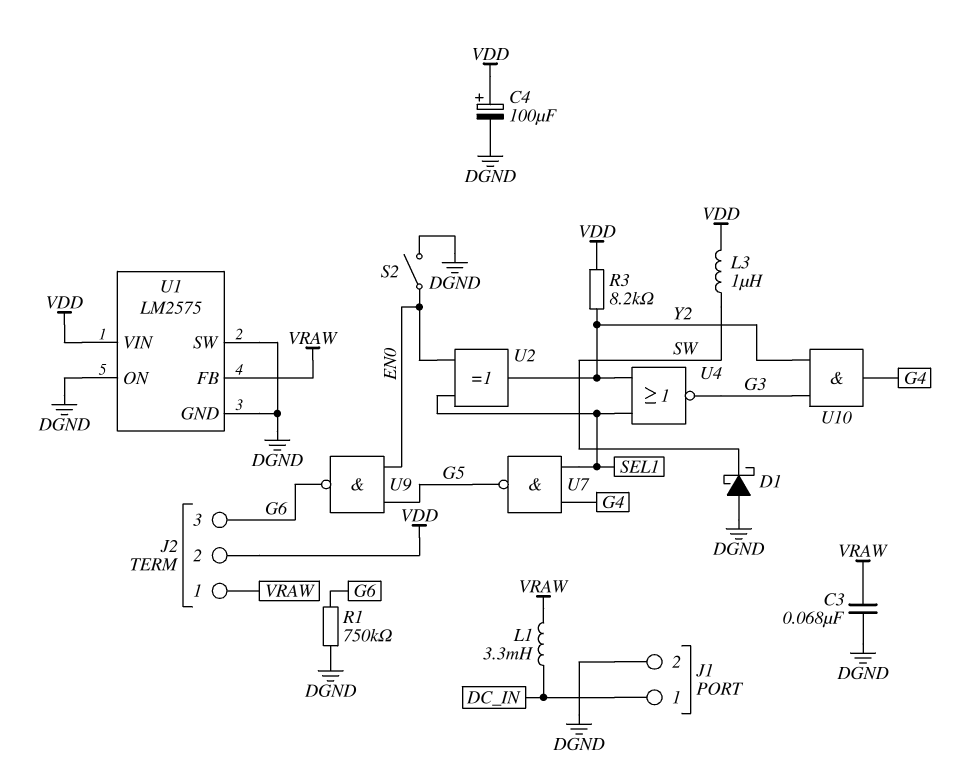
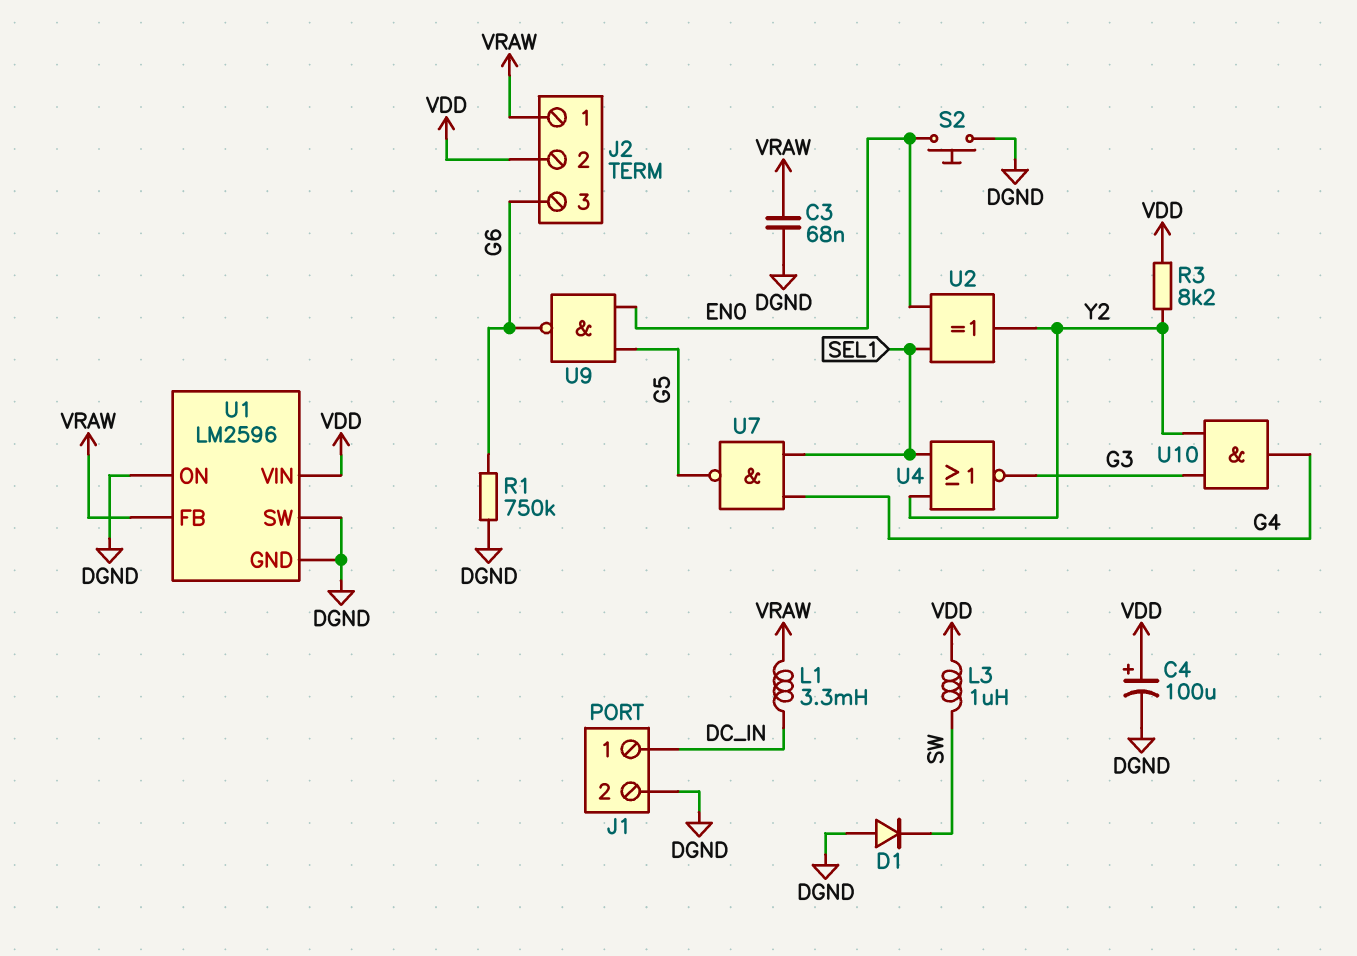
D1: schottky (A DGND, K SW) -> diode (A DGND, K SW)
S2: switch (DGND, EN0) -> button (DGND, EN0)
U1: LM2575 -> LM2596

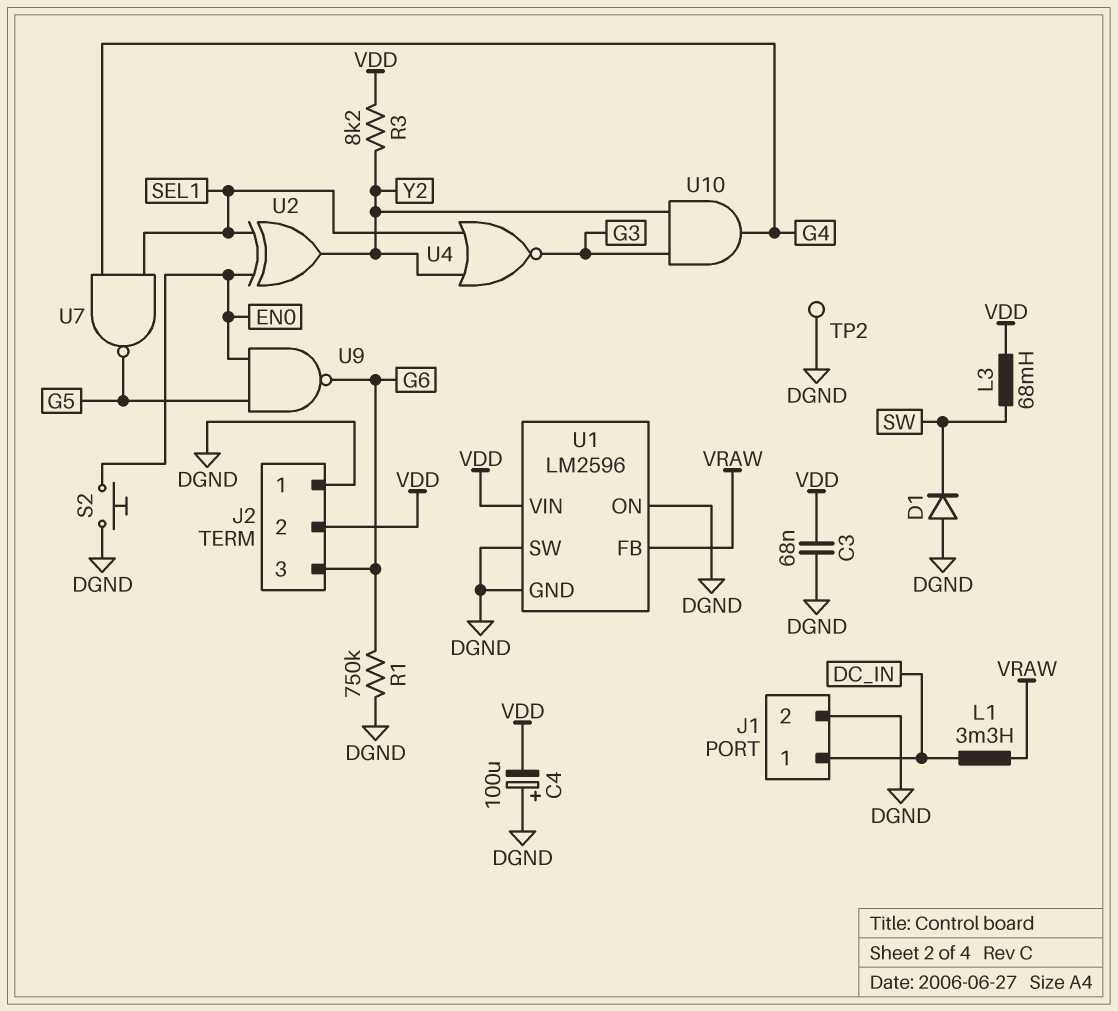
C3: 68nF (DGND, VRAW) -> 68nF (DGND, VDD)
C4: 100uF (plus VDD, minus DGND) -> 100uF (plus DGND, minus VDD)
J2 pin 1: VRAW -> DGND
L3: 1uH (SW, VDD) -> 68mH (SW, VDD)
TP2: none -> test point (DGND)

